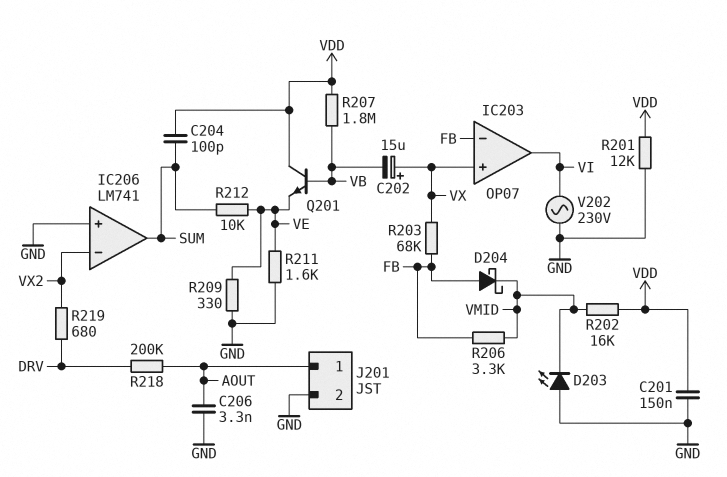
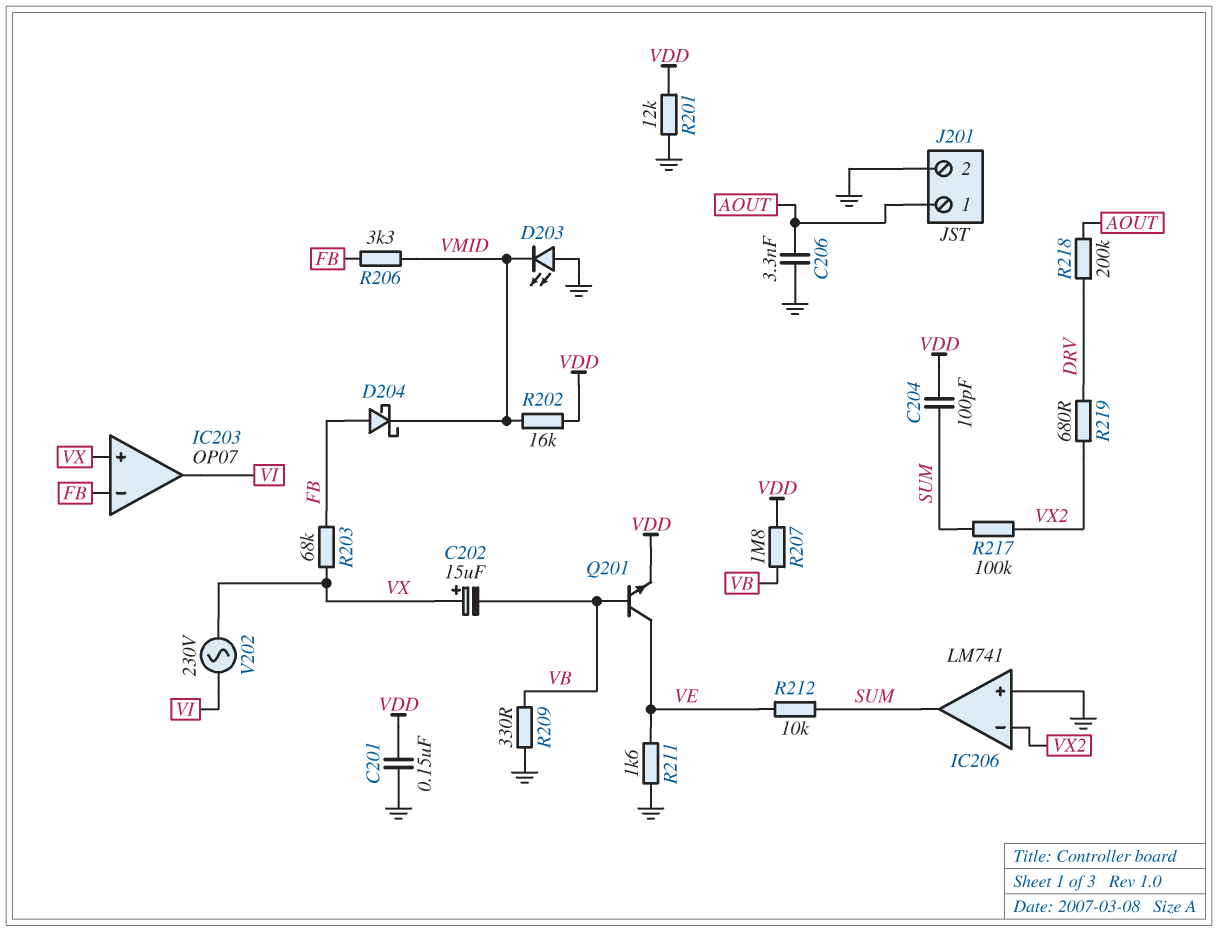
Q201: NPN (B VB, C VDD, E VE) -> NPN (B VB, C VE, E VDD)
R209: 330 (GND, VE) -> 330 (GND, VB)
R217: none -> 100k (SUM, VX2)
V202: AC 230V (GND, VI) -> AC 230V (VI, VX)

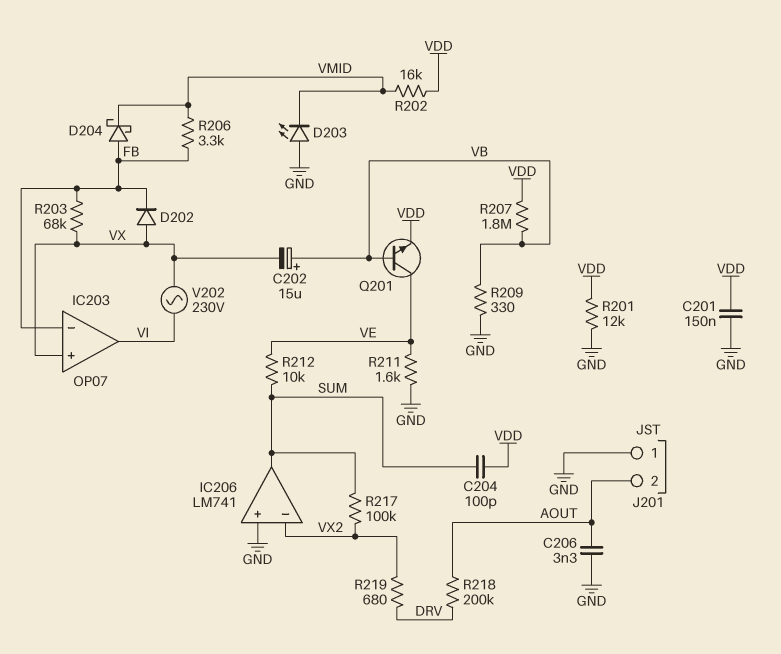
C202: 15uF (plus VX, minus VB) -> 15uF (plus VB, minus VX)
D202: none -> diode (A VX, K FB)
J201 pin 1: AOUT -> GND
J201 pin 2: GND -> AOUT

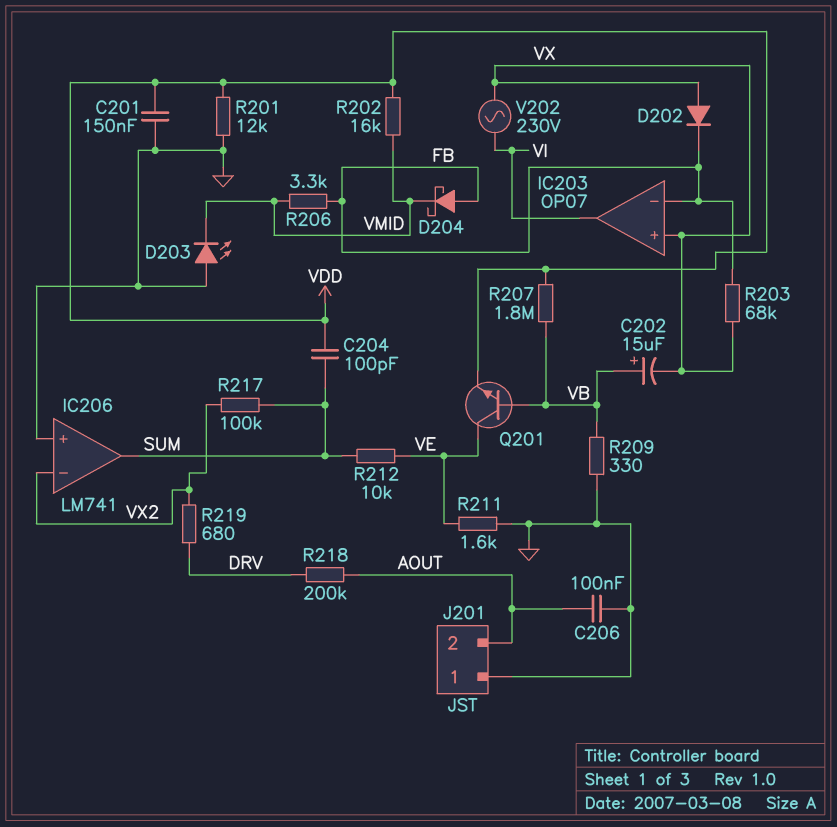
C206: 3.3nF (AOUT, GND) -> 100nF (AOUT, GND)

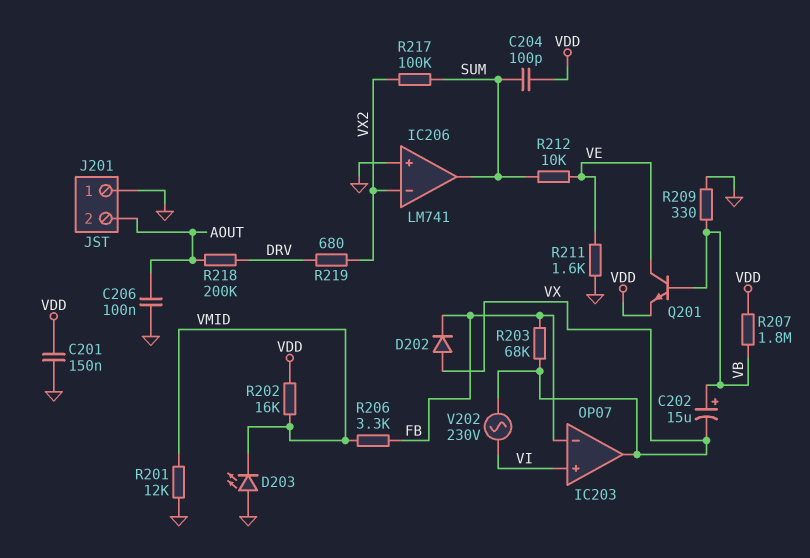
D204: schottky (A FB, K VMID) -> none
IC203 pin in+: VX -> VI
IC203 pin out: VI -> VX
R201: 12k (GND, VDD) -> 12k (GND, VMID)

